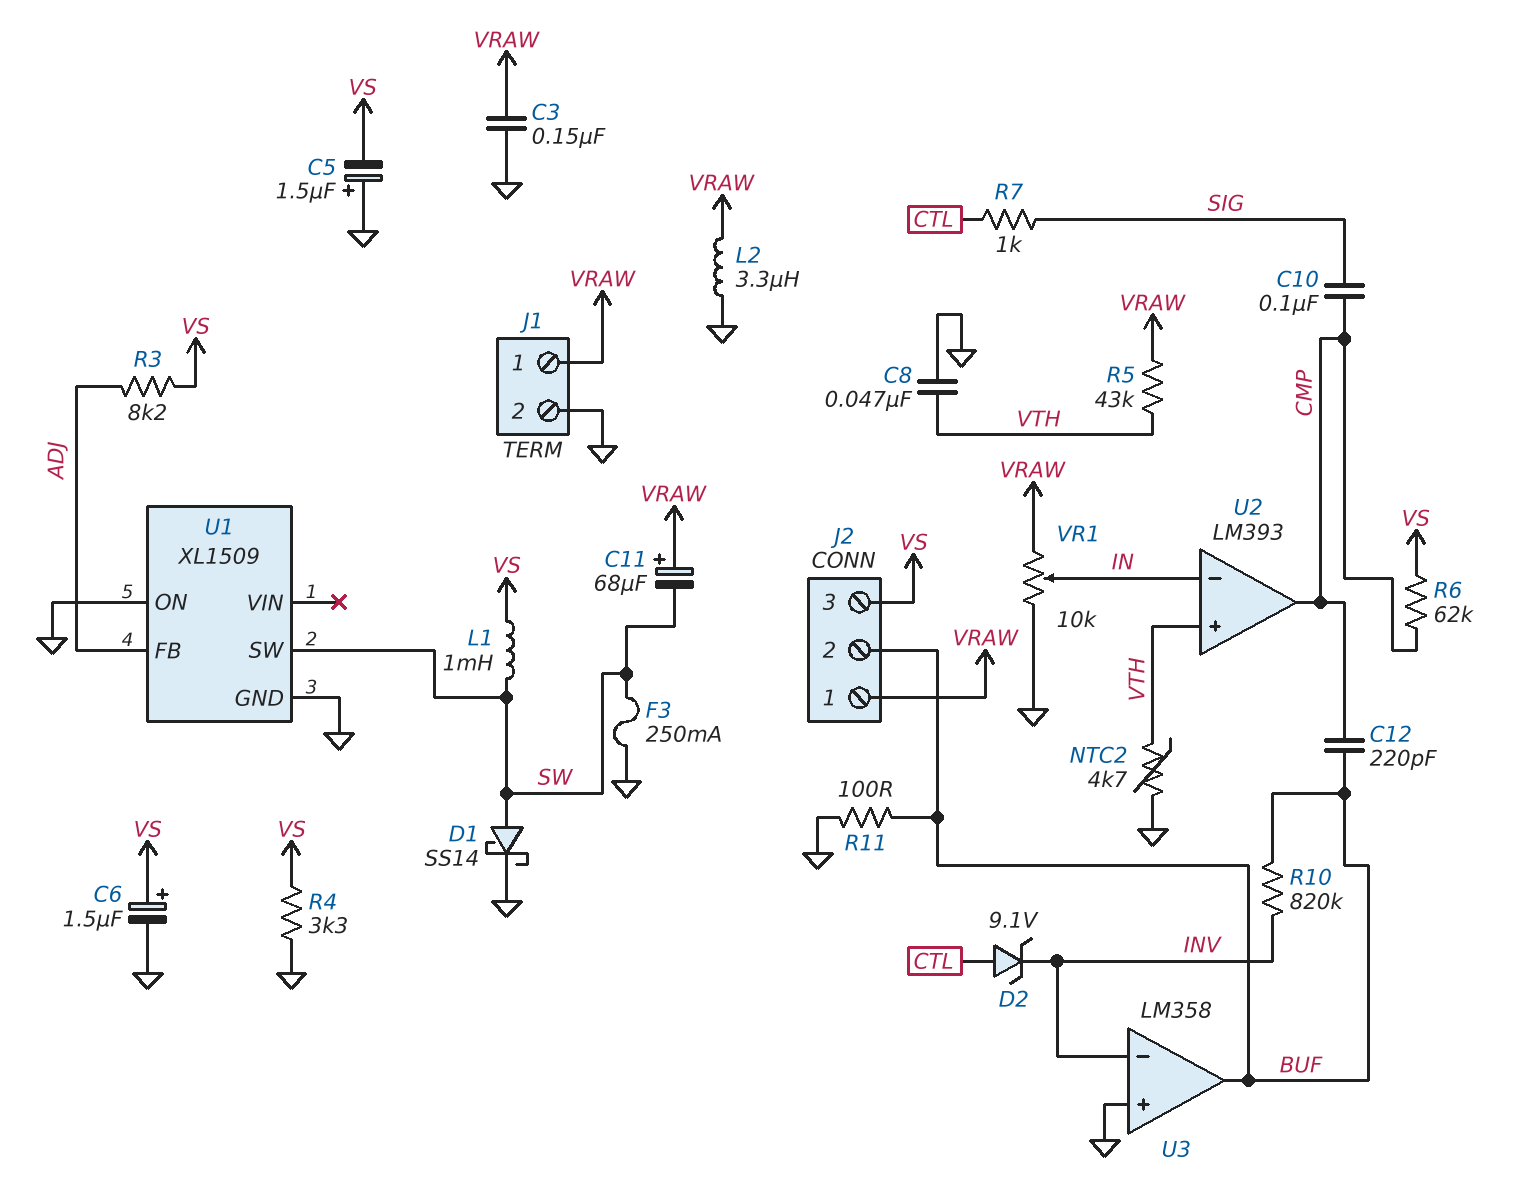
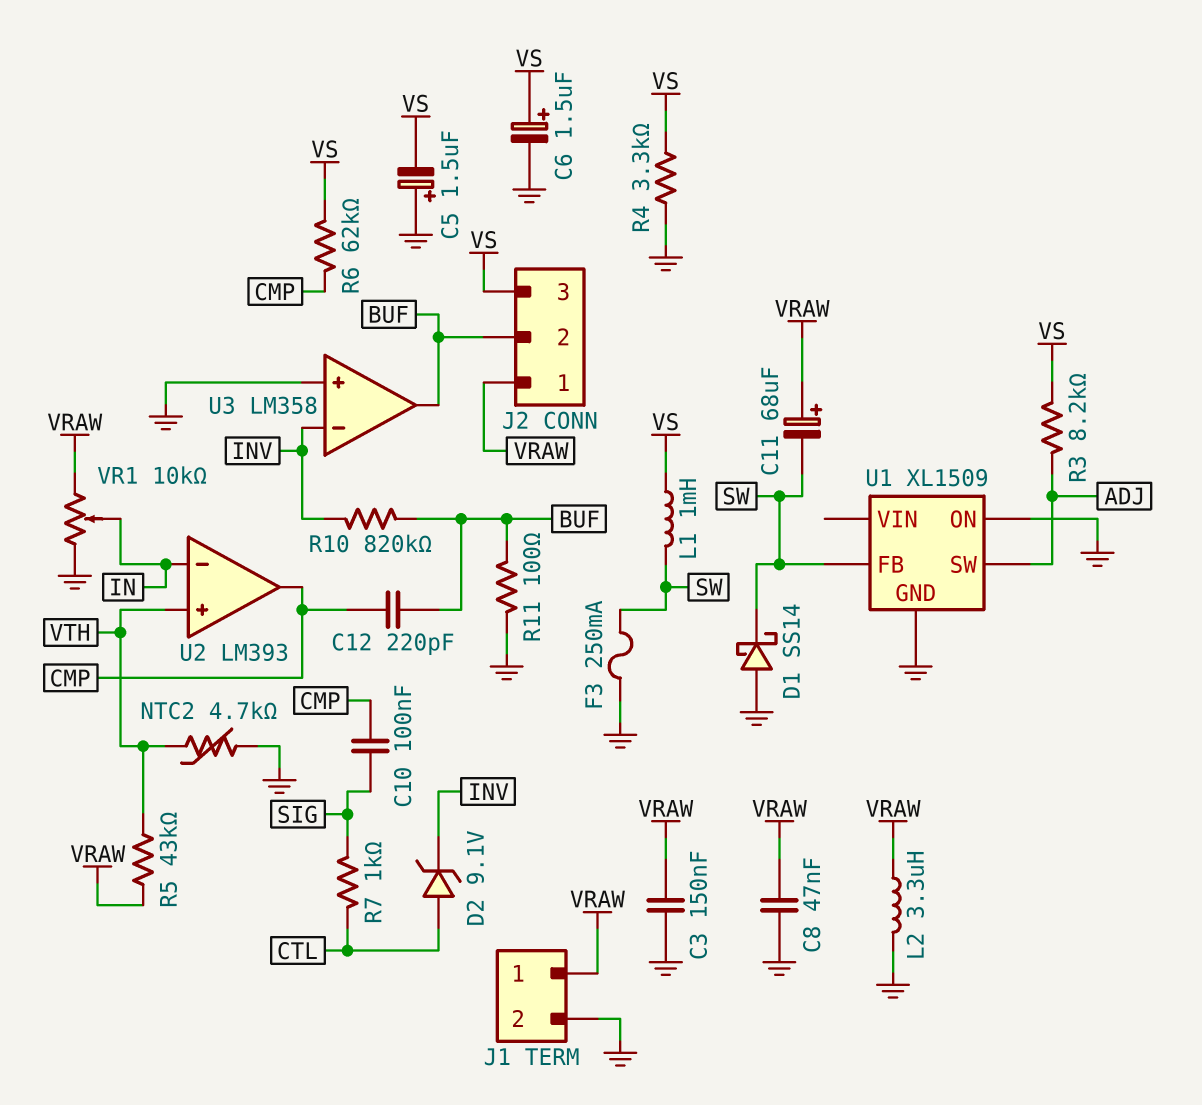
C8: 47nF (GND, VTH) -> 47nF (GND, VRAW)
D1: schottky SS14 (A SW, K GND) -> schottky SS14 (A GND, K SW)
U1 pin FB: ADJ -> SW
U1 pin SW: SW -> ADJ

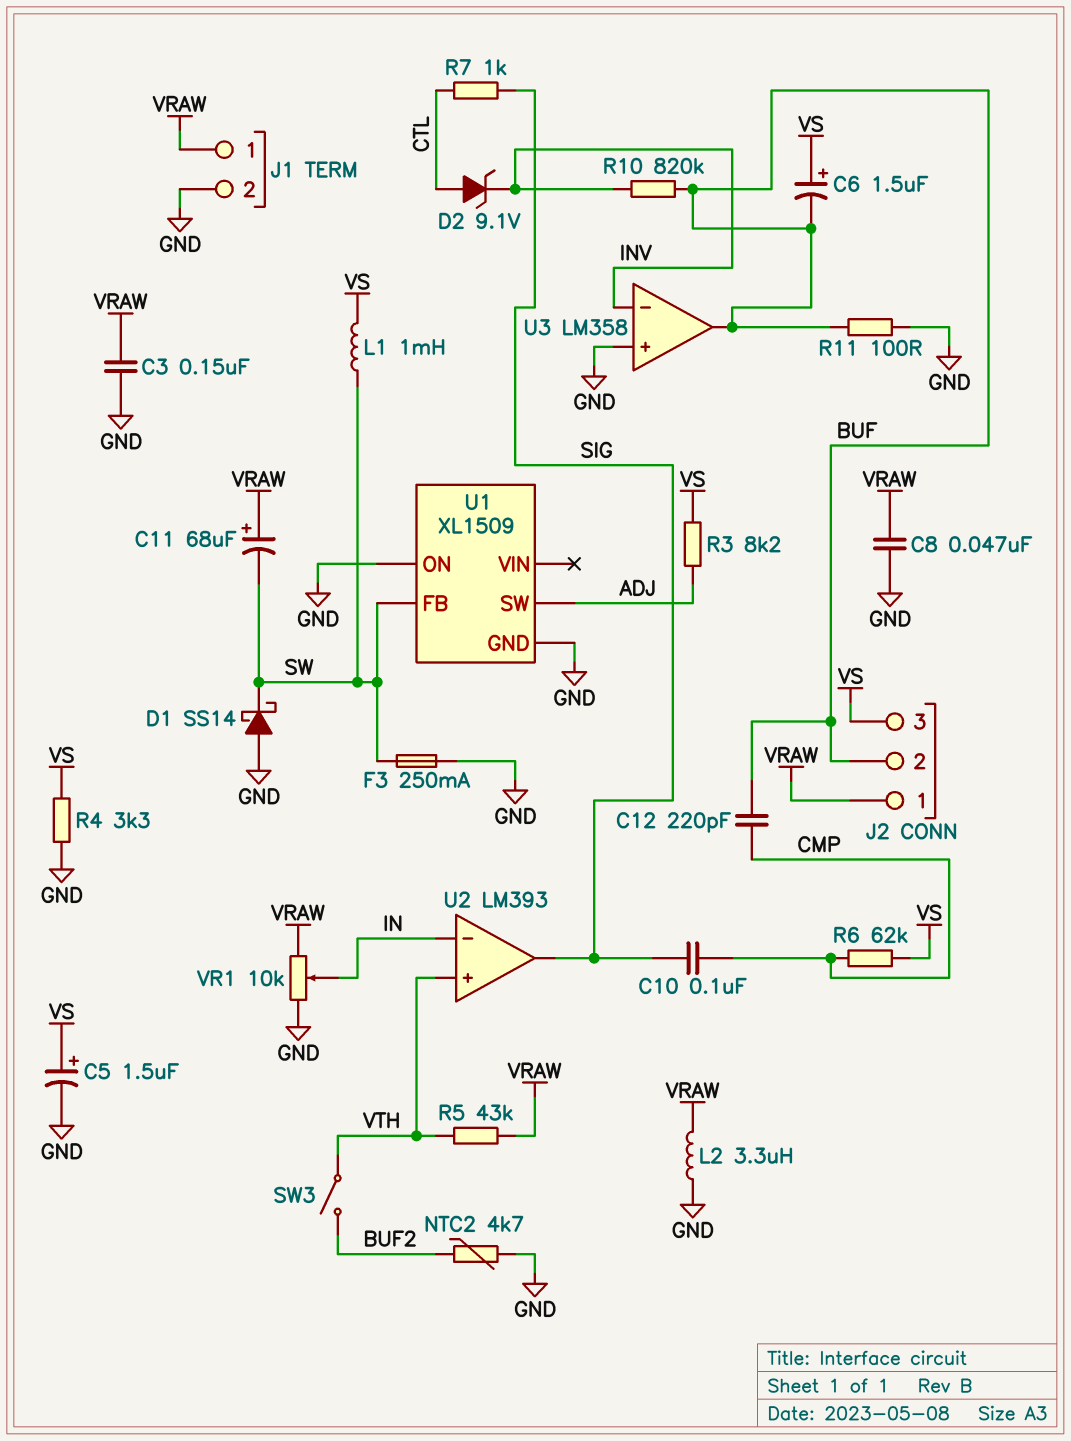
C5: 1.5uF (plus GND, minus VS) -> 1.5uF (plus VS, minus GND)
C6: 1.5uF (plus VS, minus GND) -> 1.5uF (plus VS, minus BUF)
NTC2: 4.7k (GND, VTH) -> 4.7k (BUF2, GND)
SW3: none -> switch (BUF2, VTH)
U2 pin out: CMP -> SIG

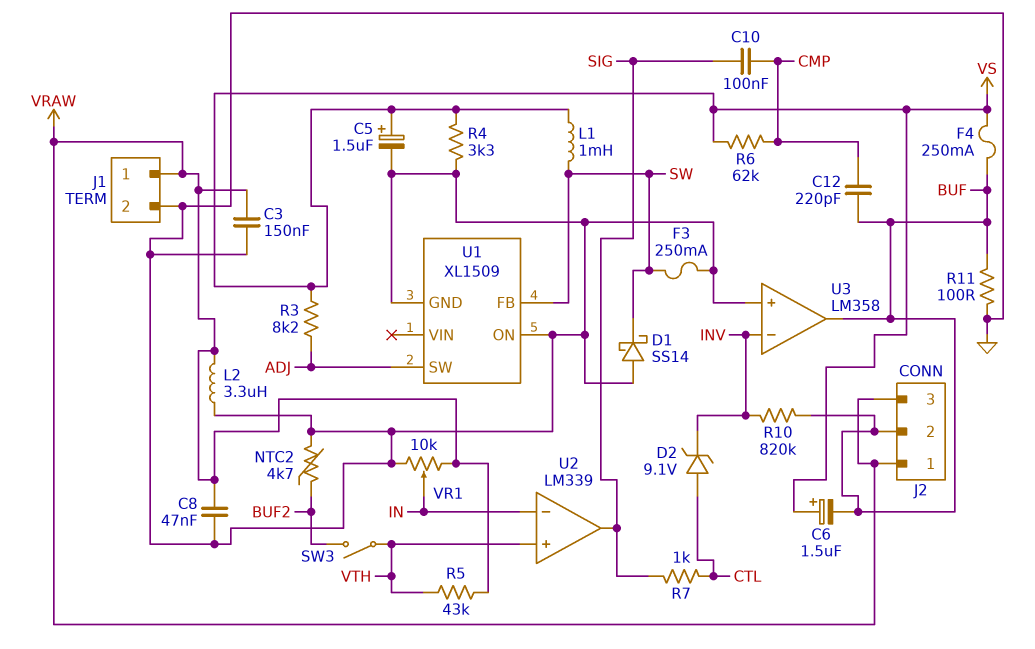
C11: 68uF (plus VRAW, minus SW) -> none
F4: none -> 250mA (BUF, VS)
J2 pin 3: VS -> VRAW
U2: LM393 -> LM339

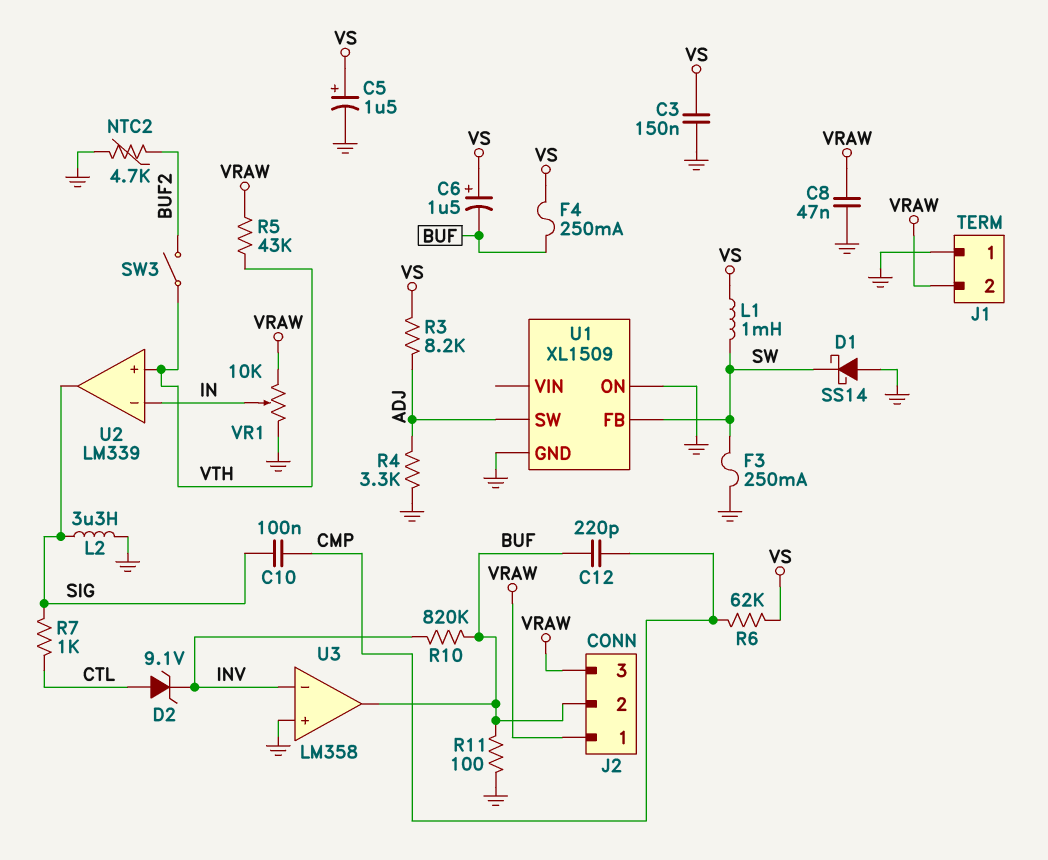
C3: 150nF (GND, VRAW) -> 150nF (GND, VS)
J1 pin 1: VRAW -> GND
J1 pin 2: GND -> VRAW
L2: 3.3uH (GND, VRAW) -> 3.3uH (GND, SIG)
R4: 3.3k (GND, VS) -> 3.3k (ADJ, GND)

